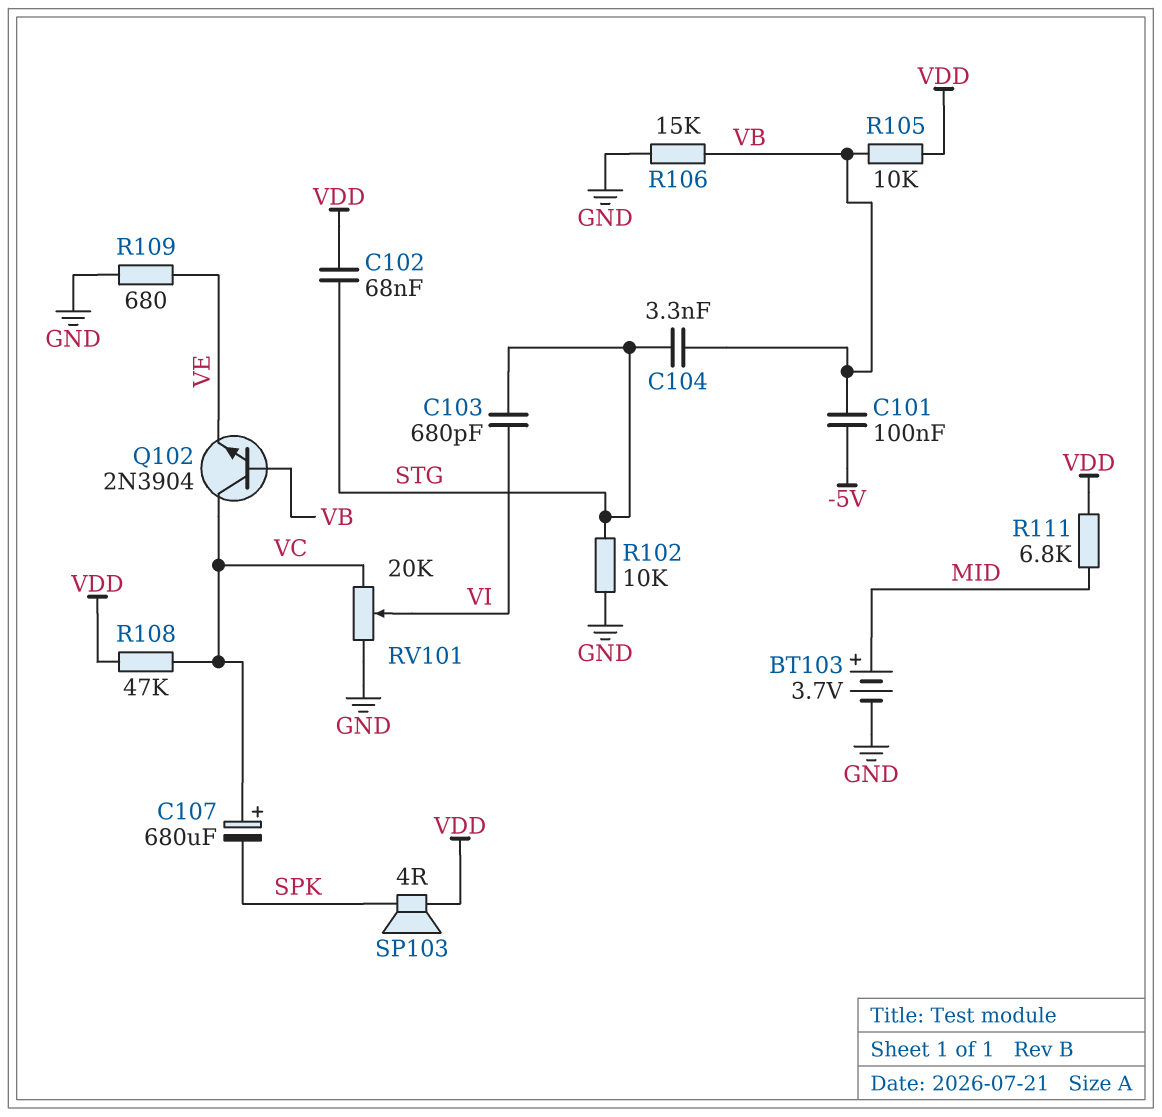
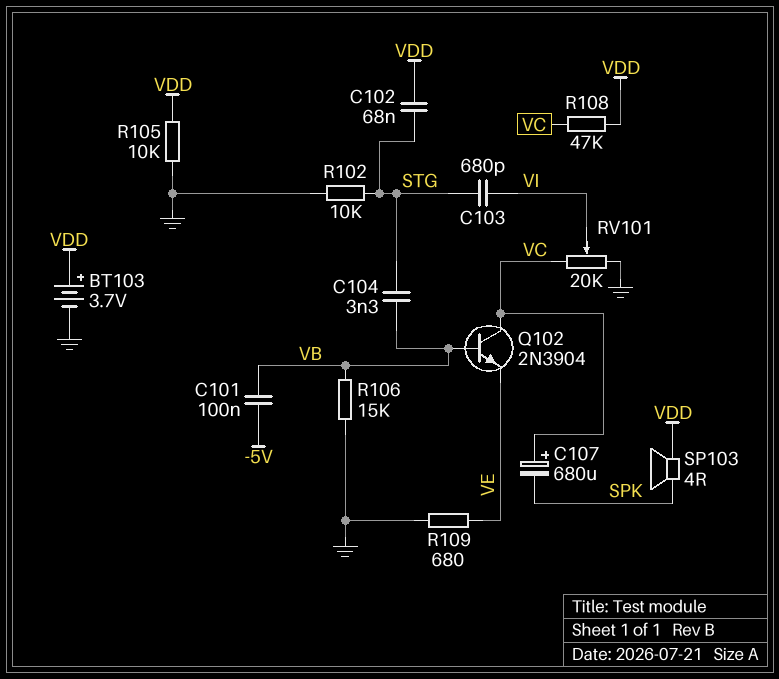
BT103: 3.7V (plus MID, minus GND) -> 3.7V (plus VDD, minus GND)
R105: 10k (VB, VDD) -> 10k (GND, VDD)
R111: 6.8k (MID, VDD) -> none

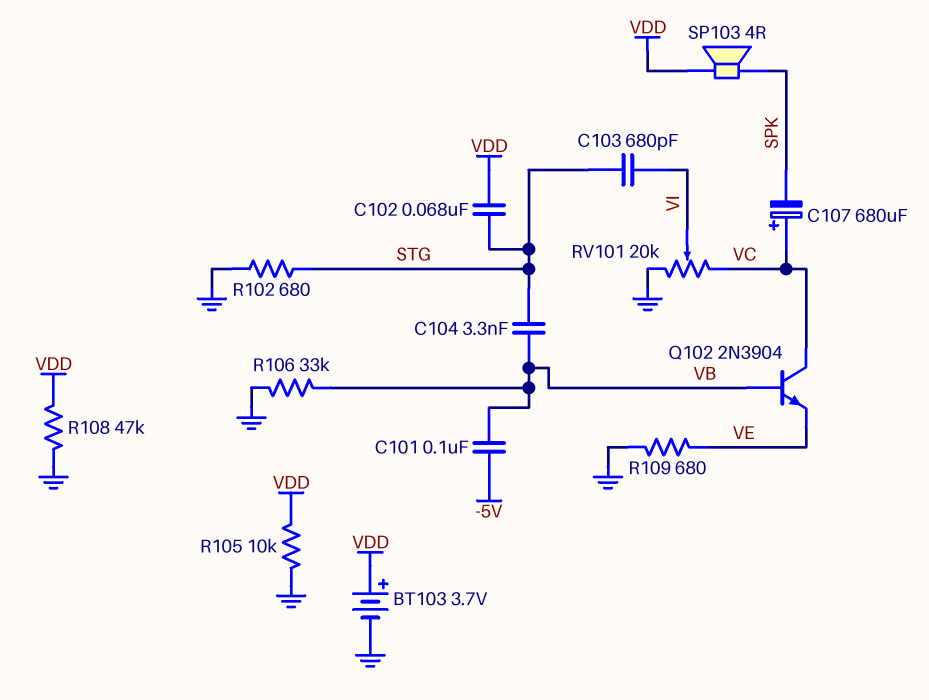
R102: 10k (GND, STG) -> 680 (GND, STG)
R106: 15k (GND, VB) -> 33k (GND, VB)
R108: 47k (VC, VDD) -> 47k (GND, VDD)

